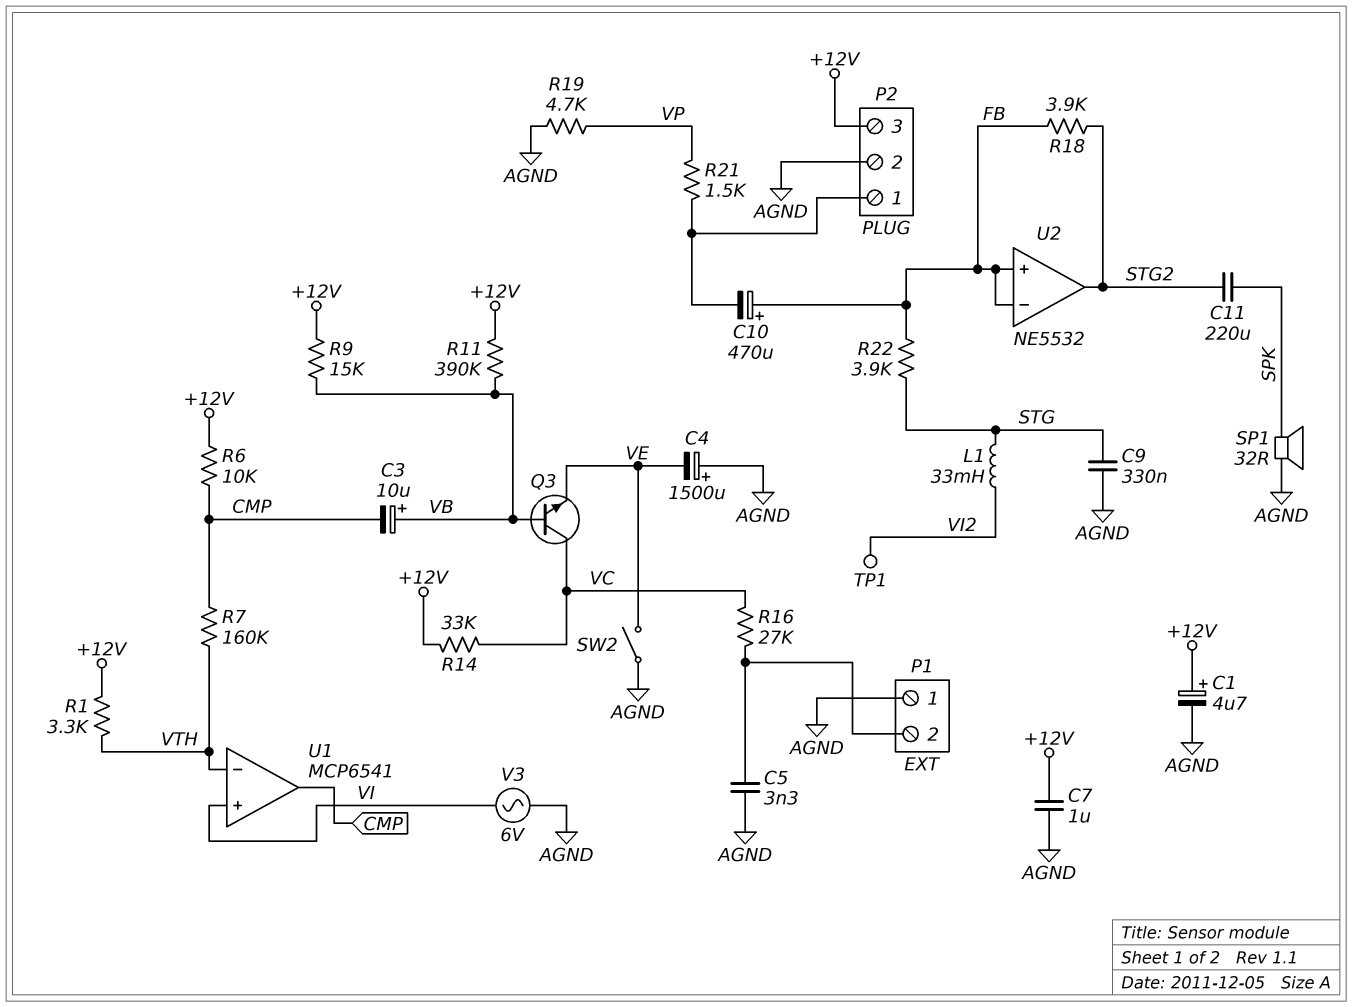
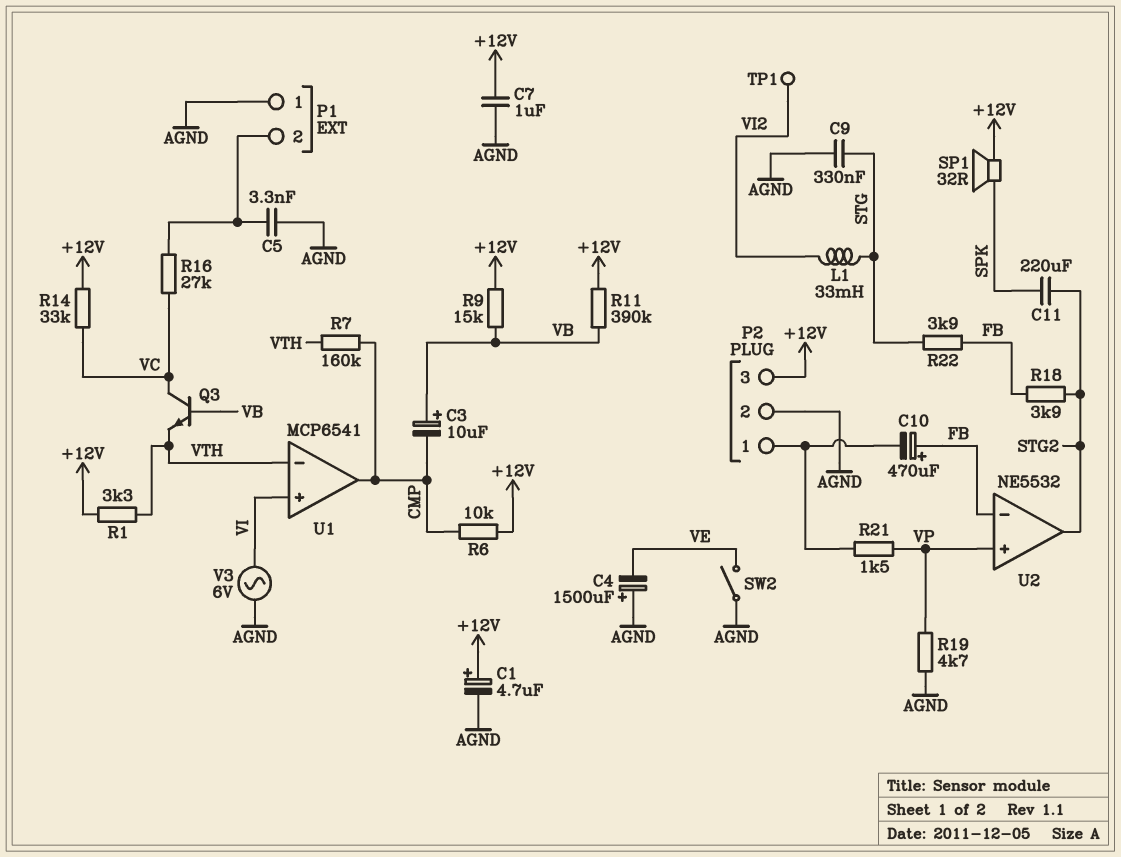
Q3: NPN (B VB, C VC, E VE) -> NPN (B VB, C VC, E VTH)
SP1: speaker 32R (AGND, SPK) -> speaker 32R (+12V, SPK)
U2 pin in+: FB -> VP

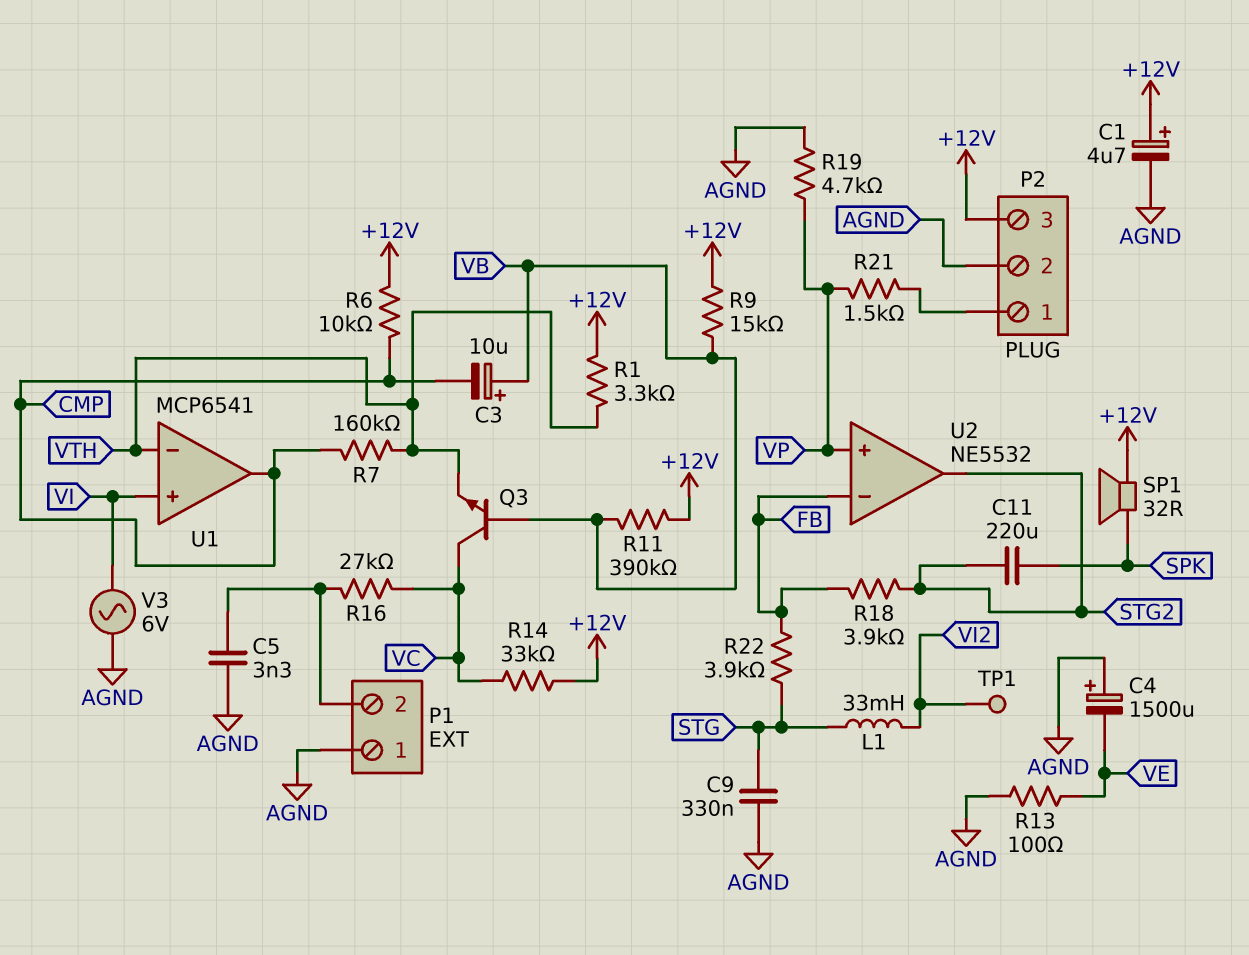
C7: 1uF (+12V, AGND) -> none
C10: 470uF (plus FB, minus P2/1) -> none
R13: none -> 100 (AGND, VE)
SW2: switch (AGND, VE) -> none

